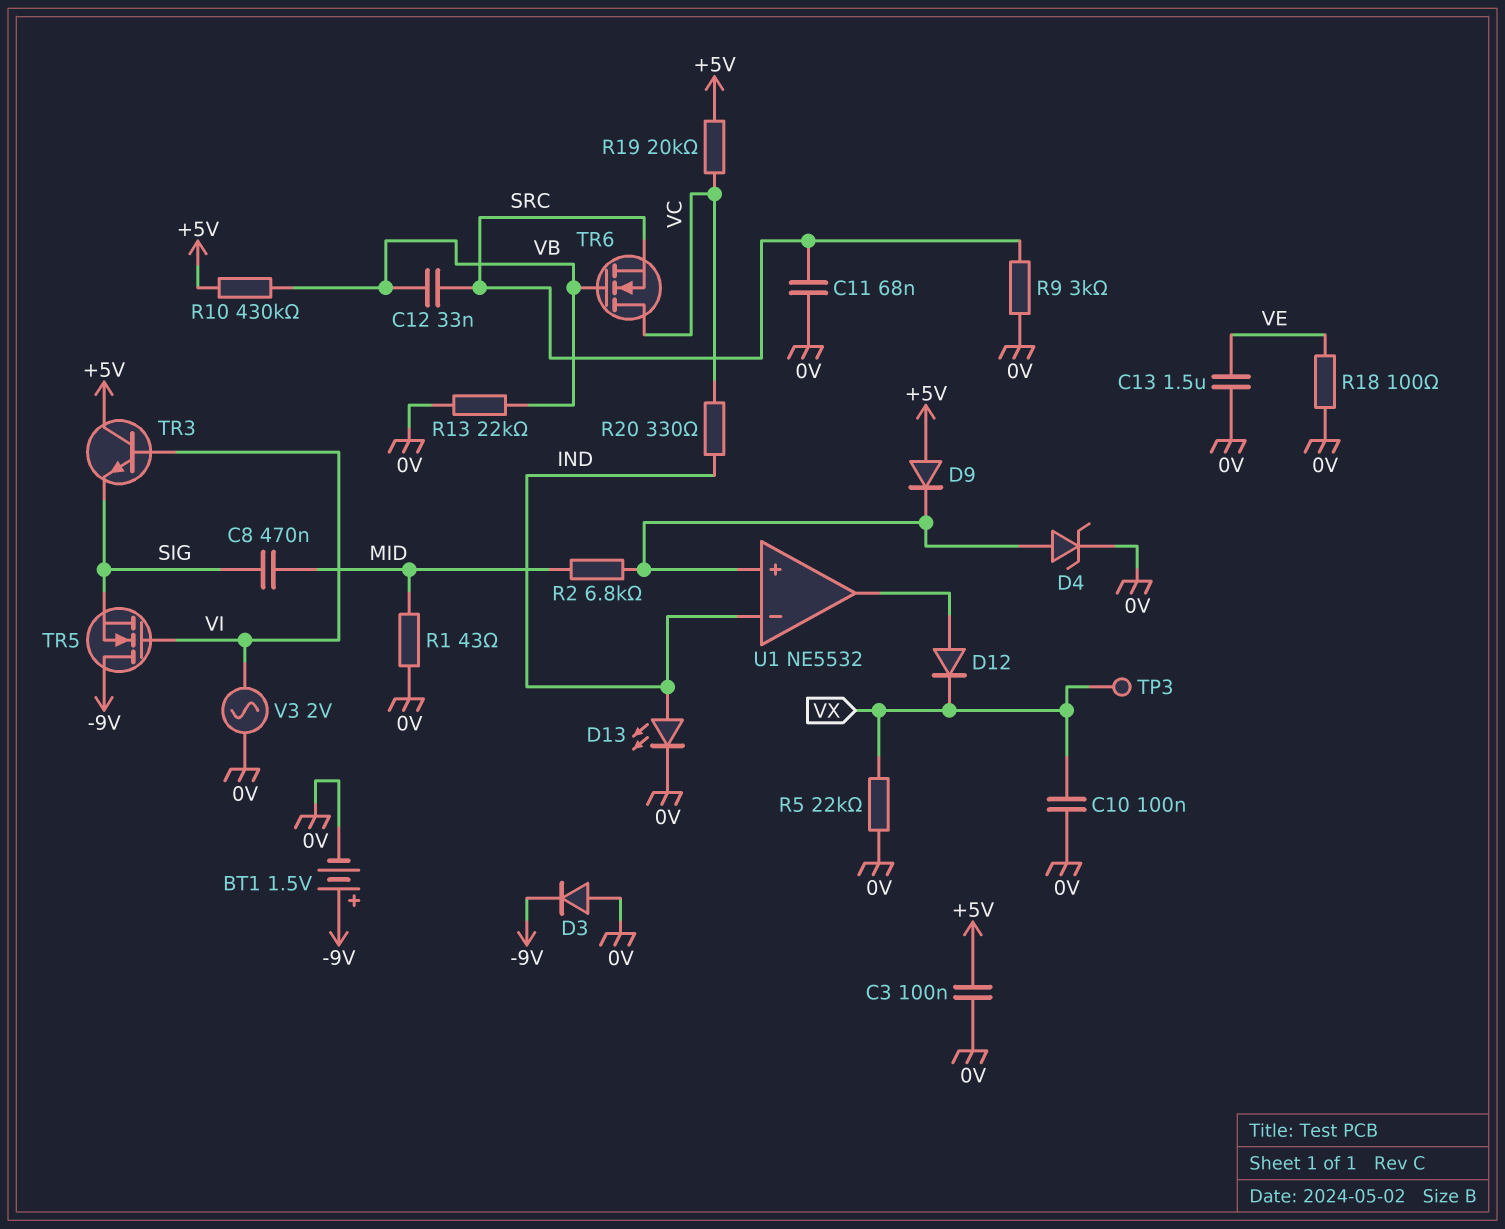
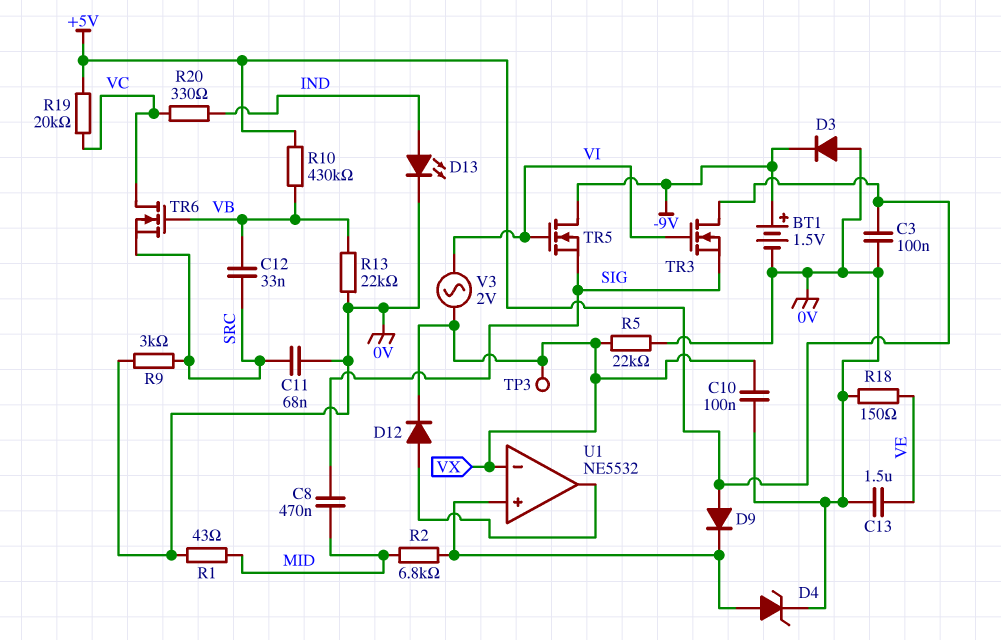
R18: 100 (0V, VE) -> 150 (0V, VE)
TR3: NPN (B VI, C +5V, E SIG) -> NMOS (G VI, D +5V, S SIG)
U1 pin in-: IND -> VX
V3: AC 2V (0V, VI) -> AC 2V (VI, VX)

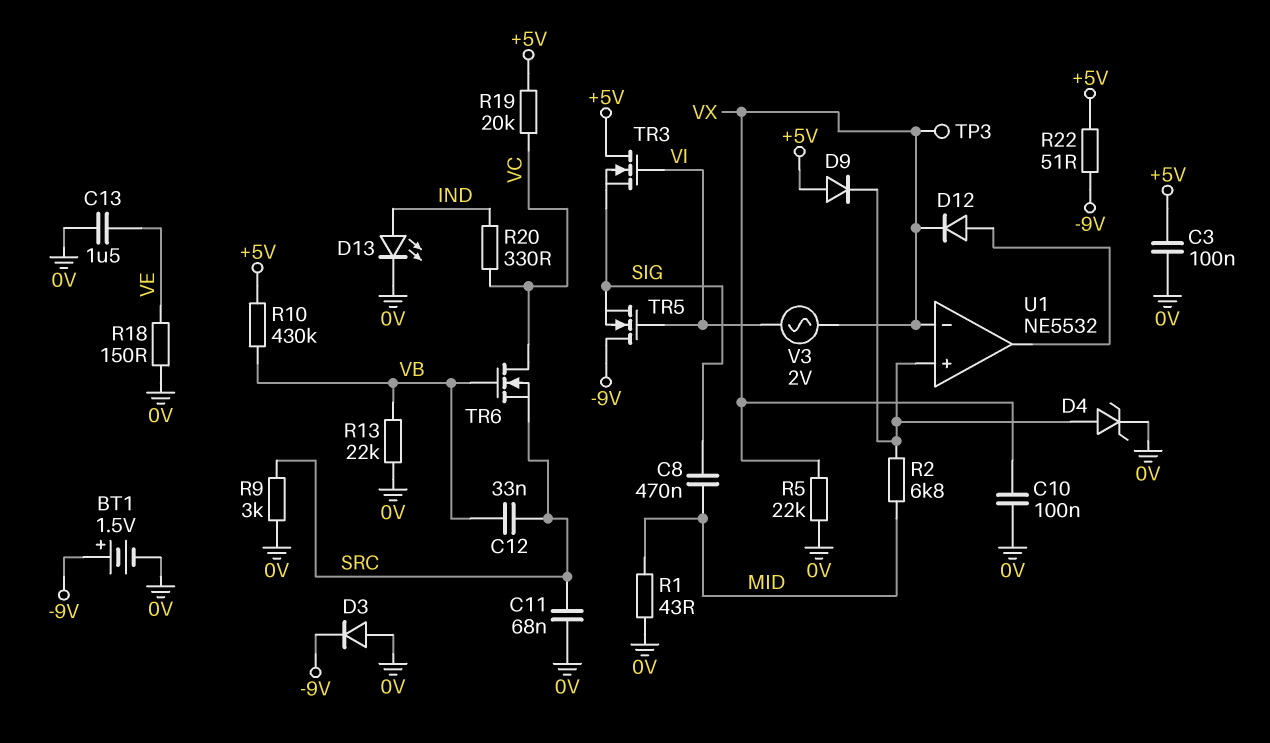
R22: none -> 51 (+5V, -9V)

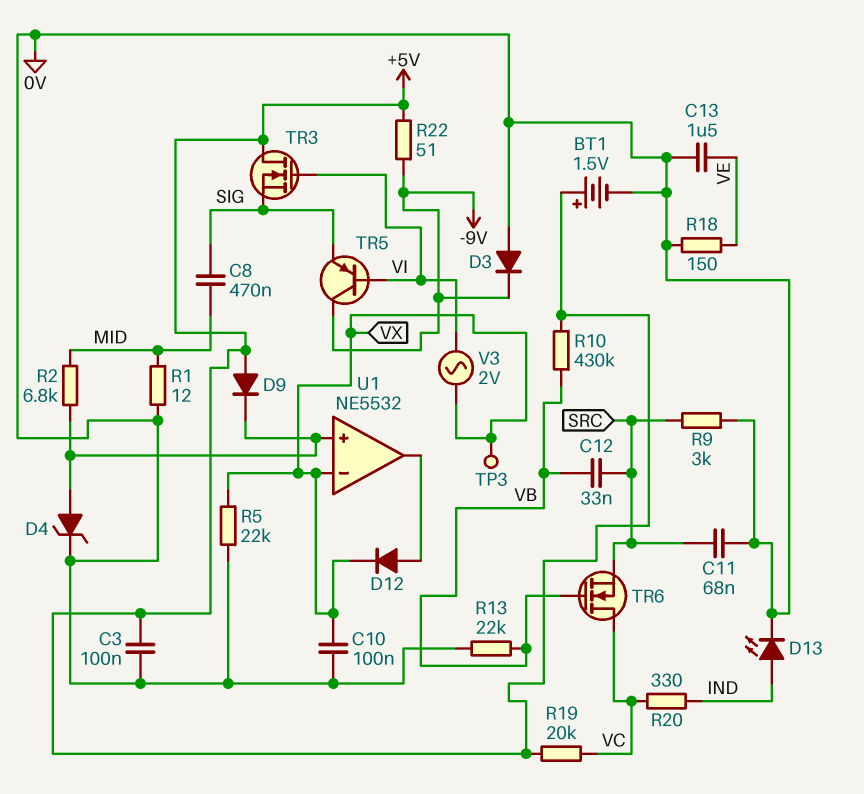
BT1: 1.5V (plus -9V, minus 0V) -> 1.5V (plus +5V, minus 0V)
R1: 43 (0V, MID) -> 12 (0V, MID)
TR5: NMOS (G VI, D -9V, S SIG) -> PNP (B VI, C -9V, E SIG)

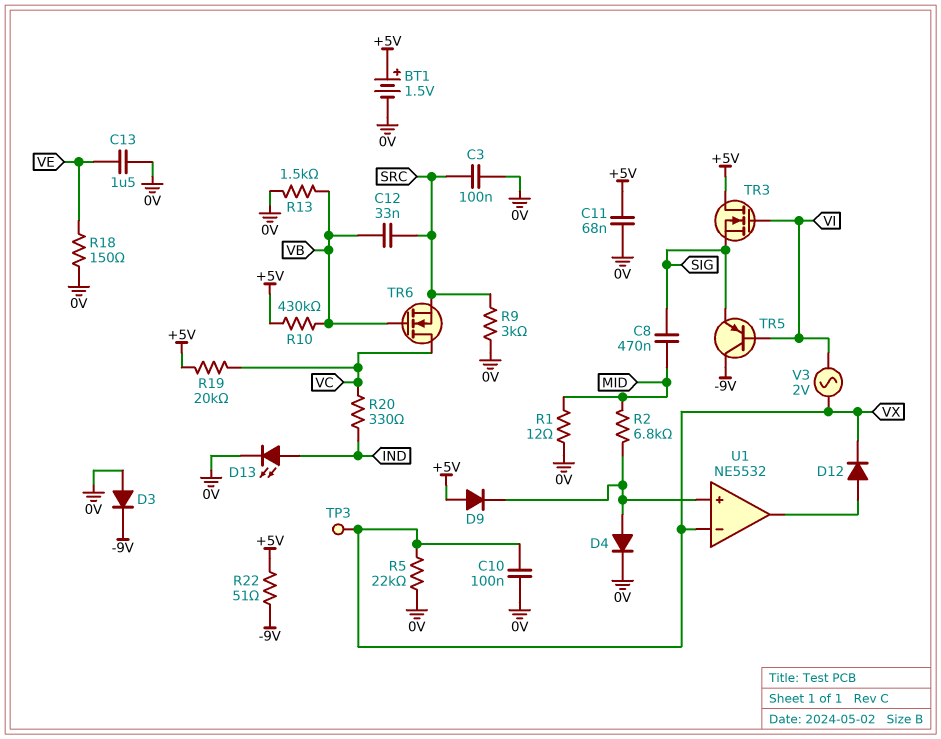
C3: 100nF (+5V, 0V) -> 100nF (0V, SRC)
C11: 68nF (0V, SRC) -> 68nF (+5V, 0V)
D4: zener (A U1/in+, K 0V) -> diode (A U1/in+, K 0V)
R13: 22k (0V, VB) -> 1.5k (0V, VB)

